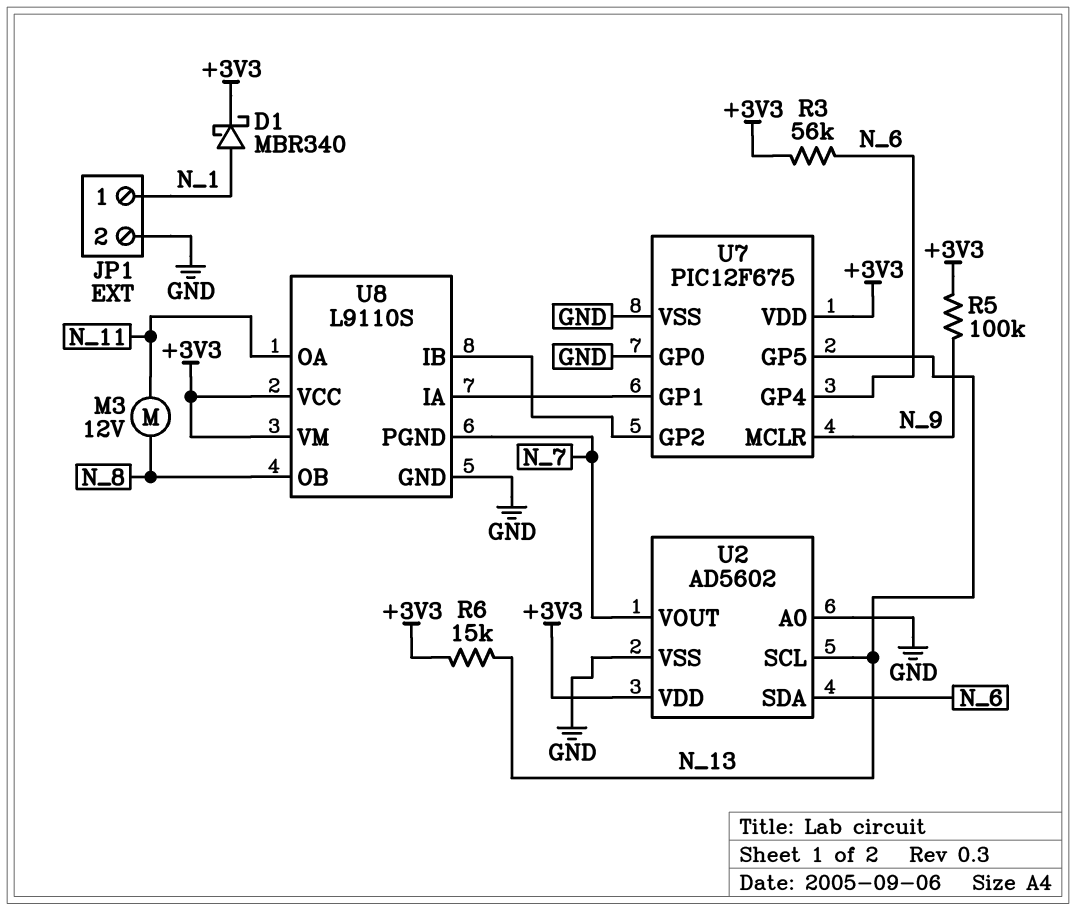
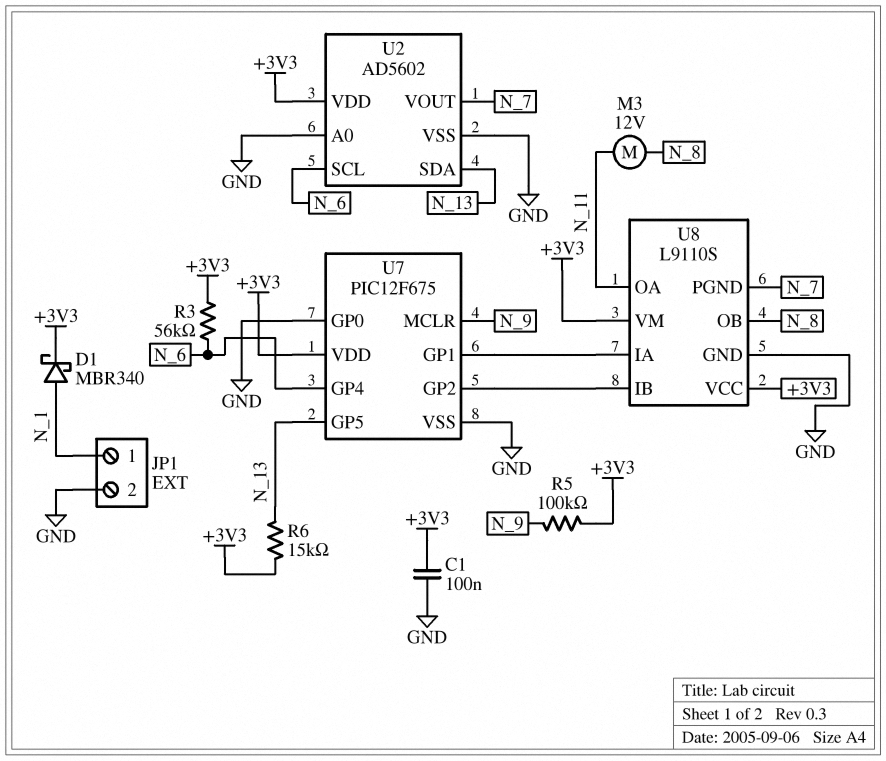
C1: none -> 100nF (+3V3, GND)
U2 pin SCL: N_13 -> N_6
U2 pin SDA: N_6 -> N_13

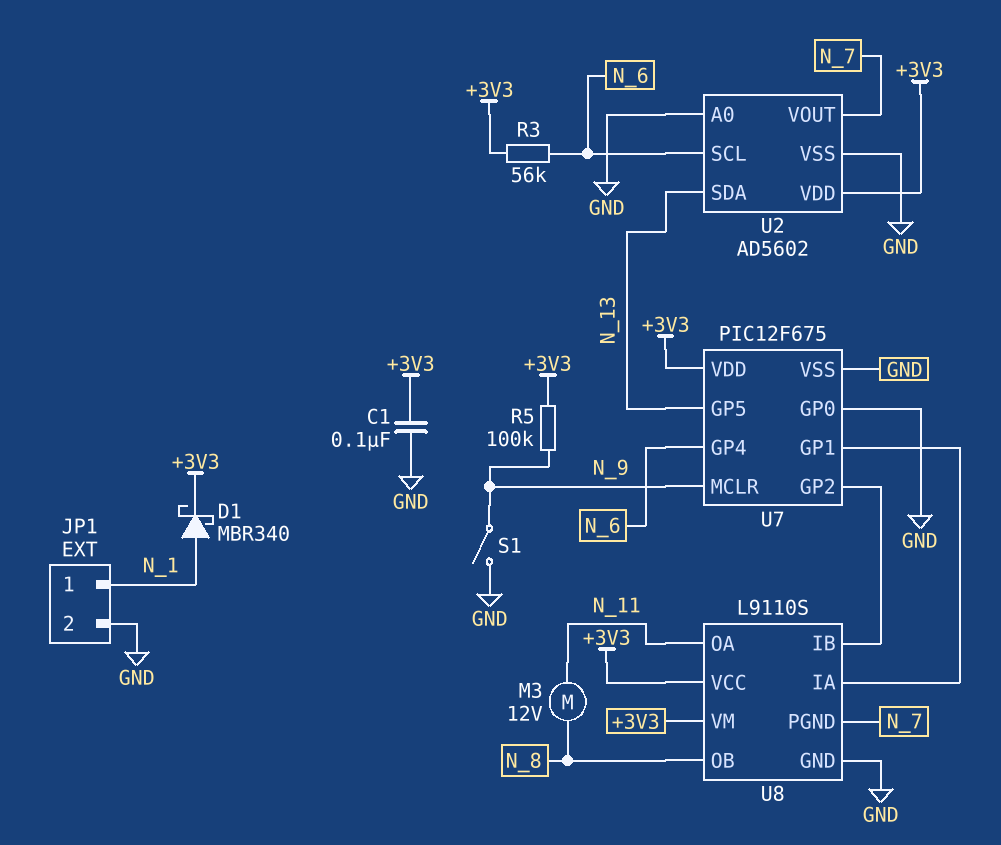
R6: 15k (+3V3, N_13) -> none
S1: none -> switch (GND, N_9)

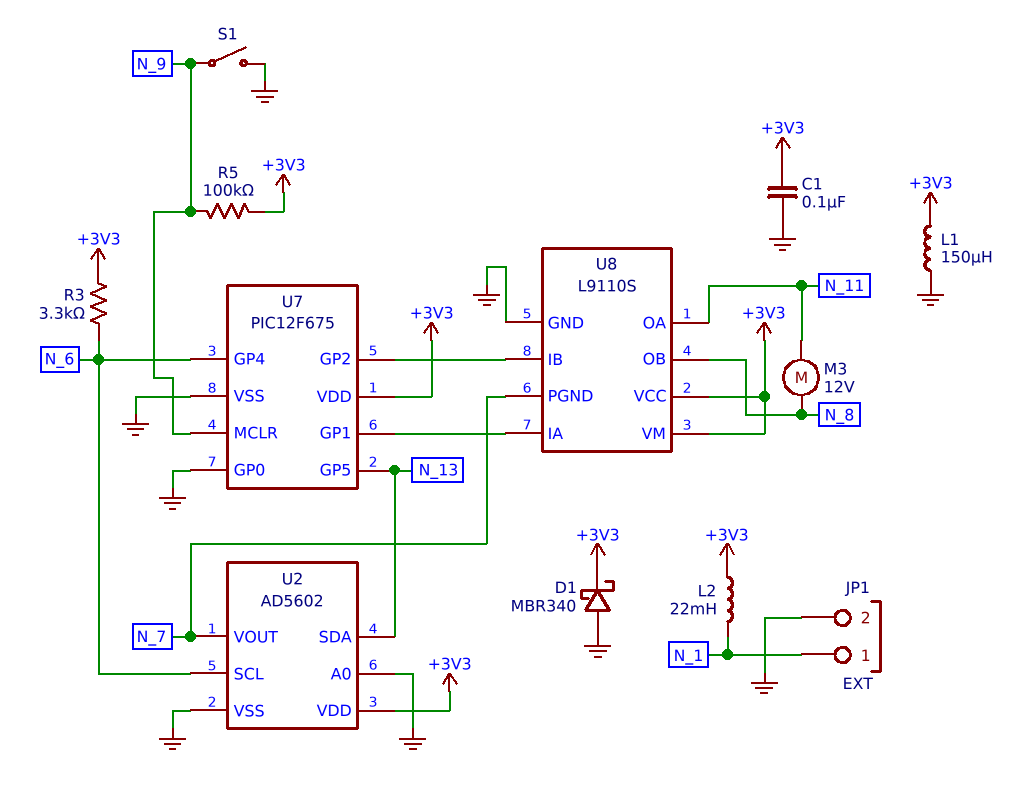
D1: schottky MBR340 (A N_1, K +3V3) -> schottky MBR340 (A GND, K +3V3)
L1: none -> 150uH (+3V3, GND)
L2: none -> 22mH (+3V3, N_1)
R3: 56k (+3V3, N_6) -> 3.3k (+3V3, N_6)

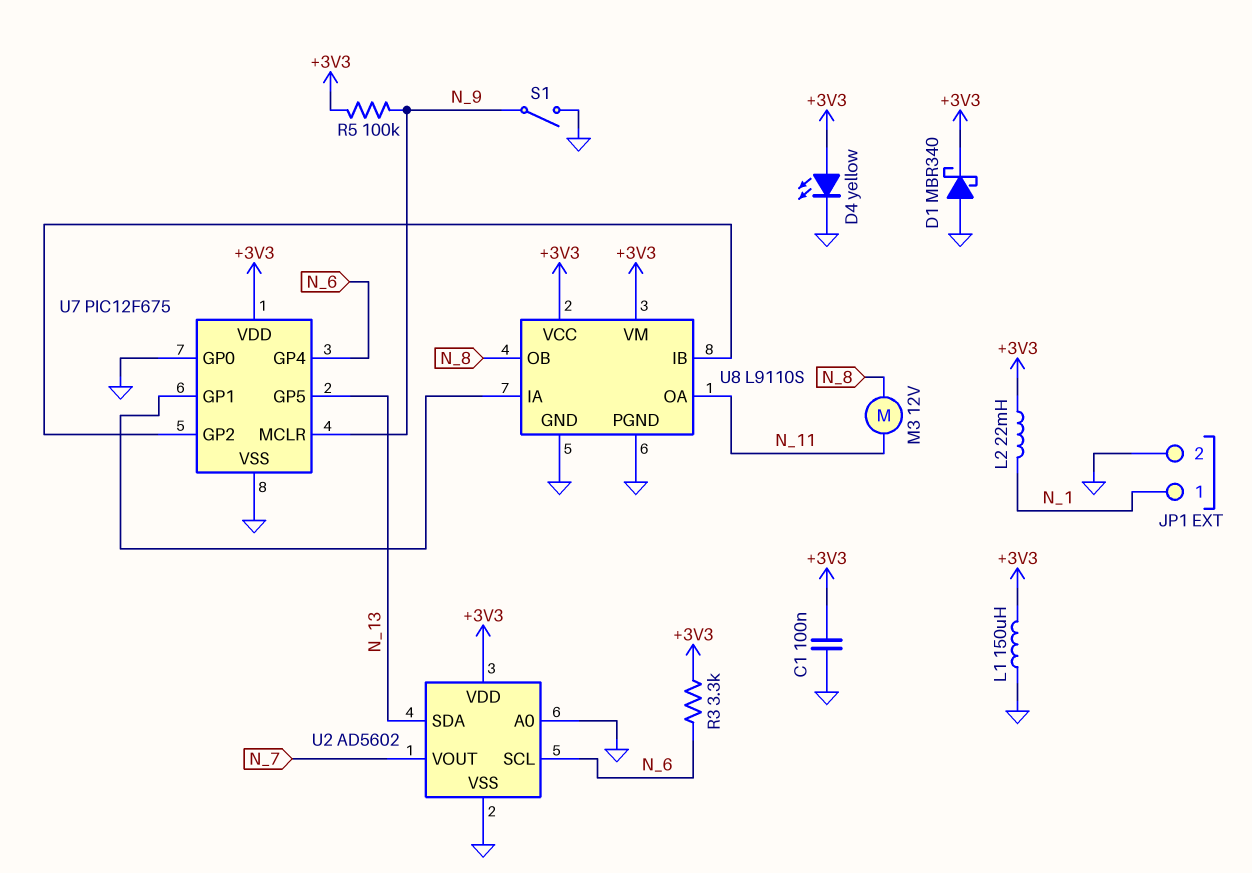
D4: none -> LED yellow (A +3V3, K GND)
U8 pin PGND: N_7 -> GND

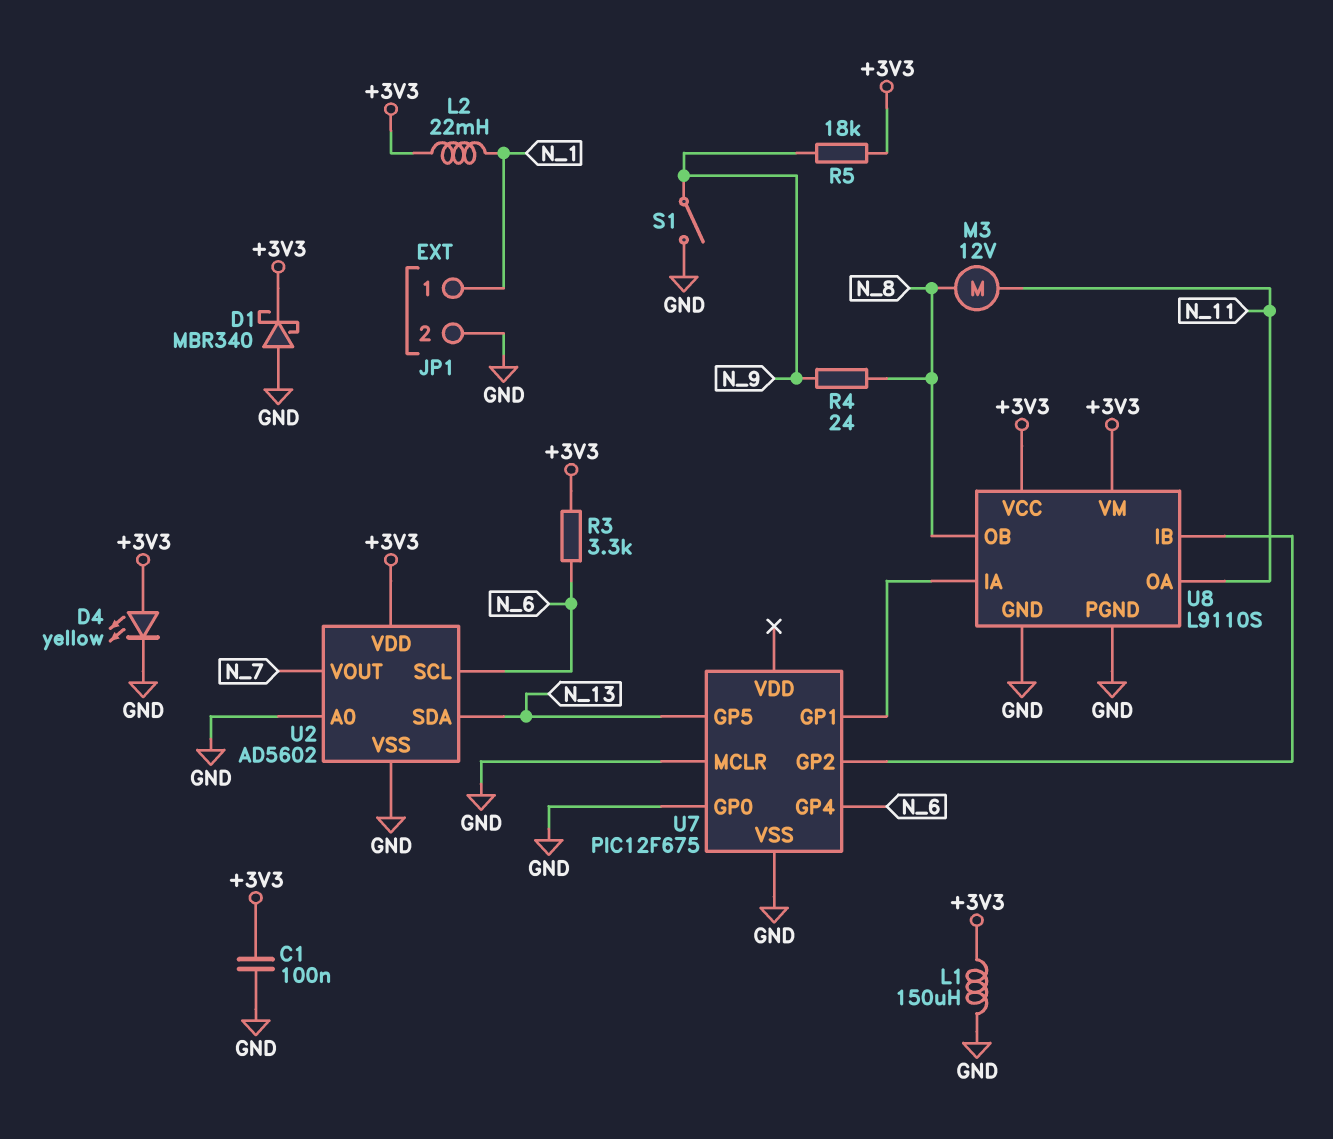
R4: none -> 24 (N_8, N_9)
R5: 100k (+3V3, N_9) -> 18k (+3V3, N_9)
U7 pin MCLR: N_9 -> GND
U7 pin VDD: +3V3 -> none

